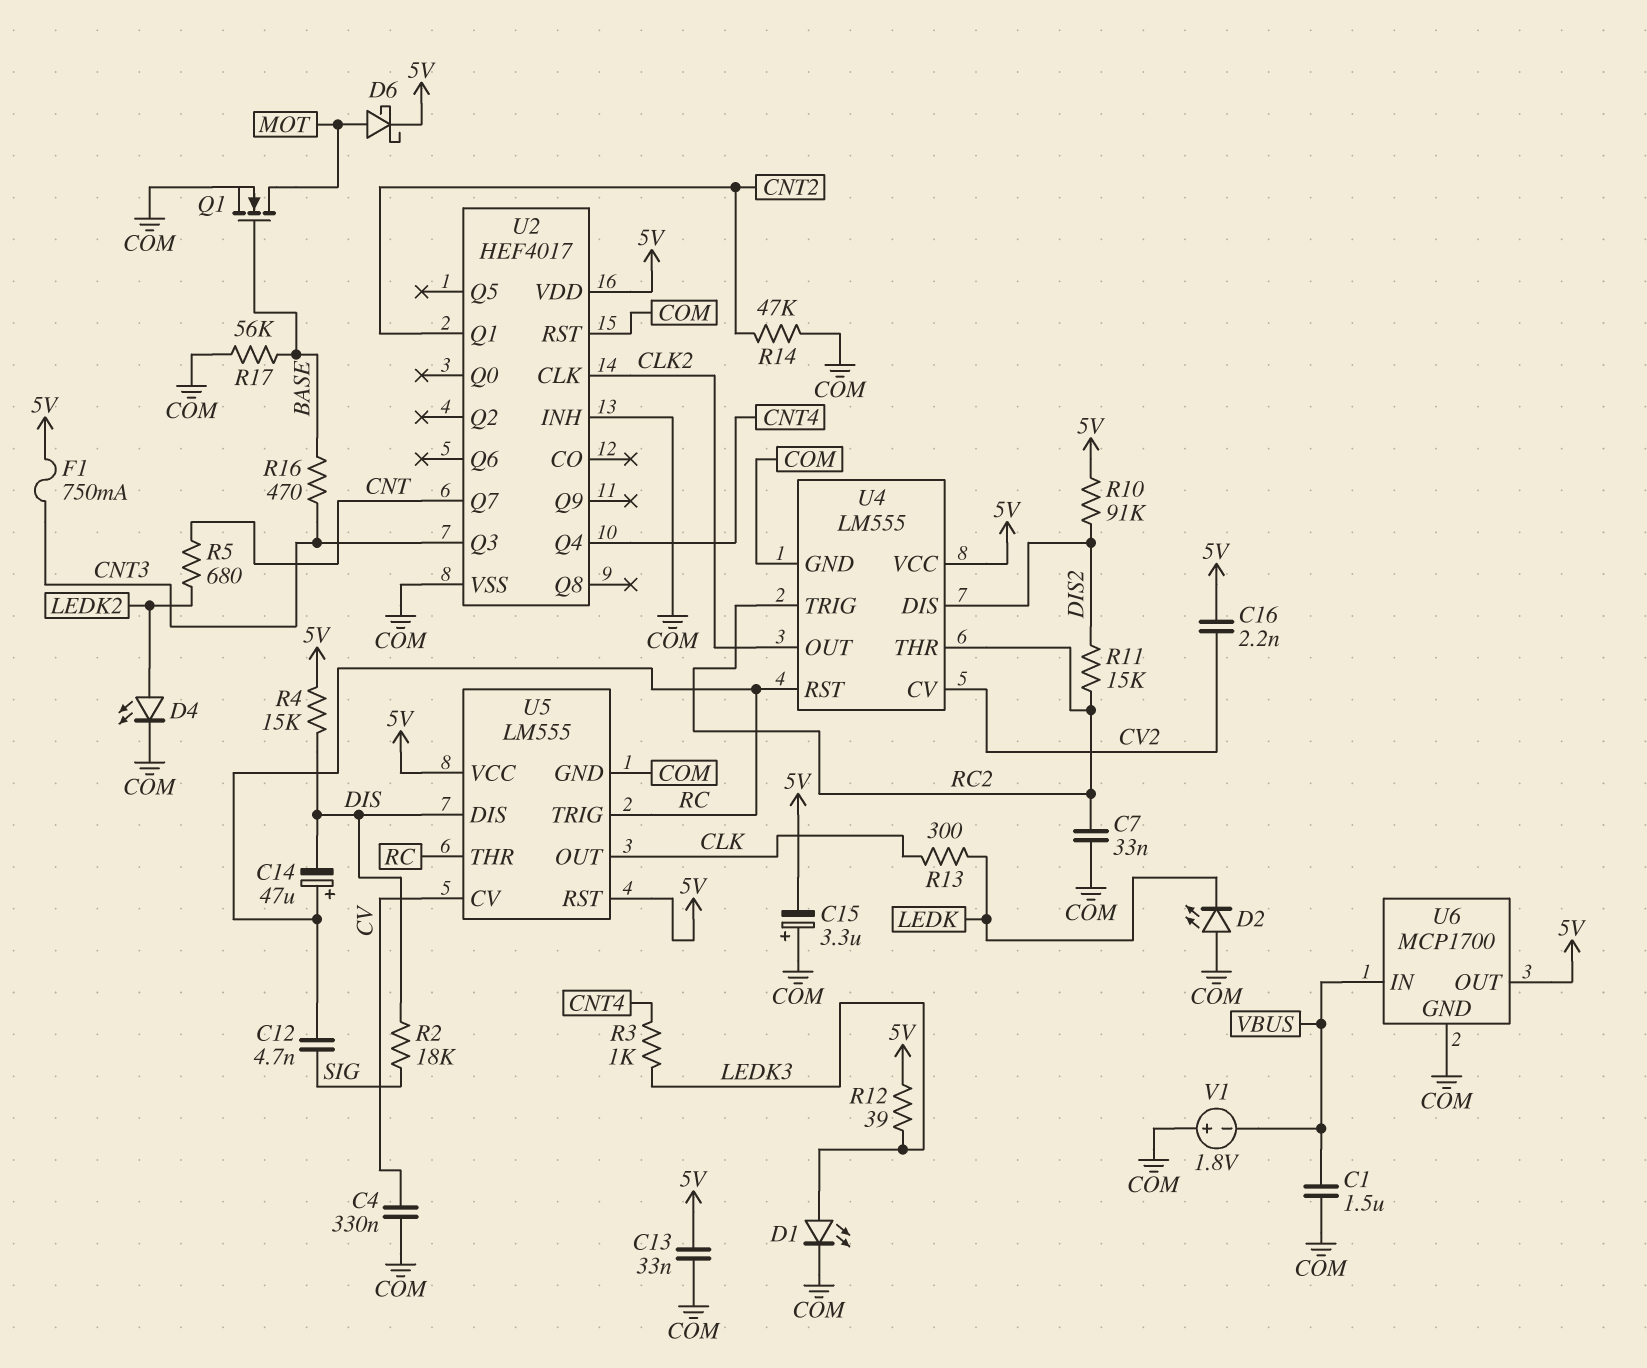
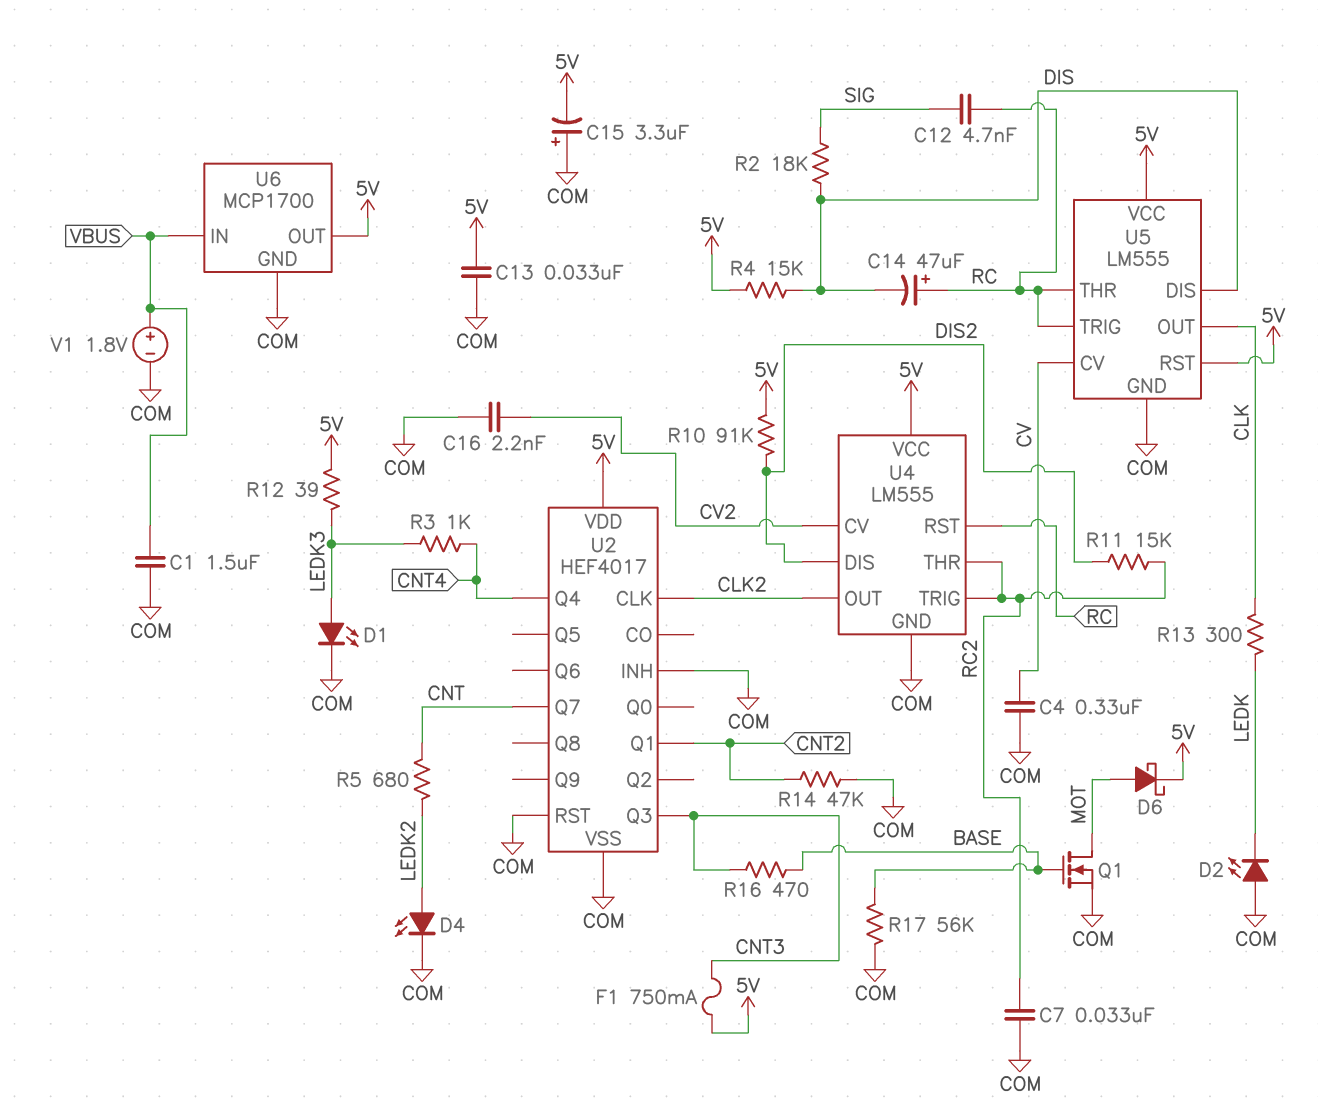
C16: 2.2nF (5V, CV2) -> 2.2nF (COM, CV2)
V1: 1.8V (plus COM, minus VBUS) -> 1.8V (plus VBUS, minus COM)

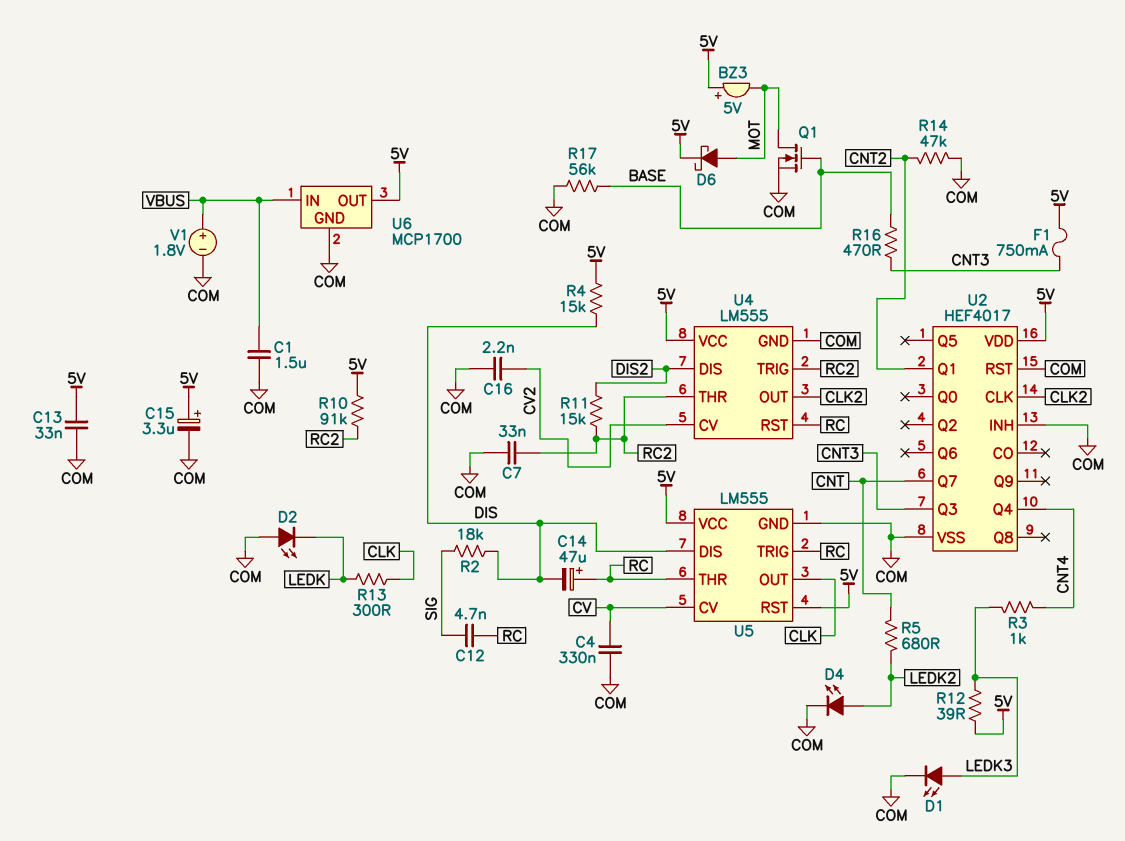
BZ3: none -> buzzer 5V (plus 5V, minus MOT)
C15: 3.3uF (plus COM, minus 5V) -> 3.3uF (plus 5V, minus COM)
R10: 91k (5V, DIS2) -> 91k (5V, RC2)

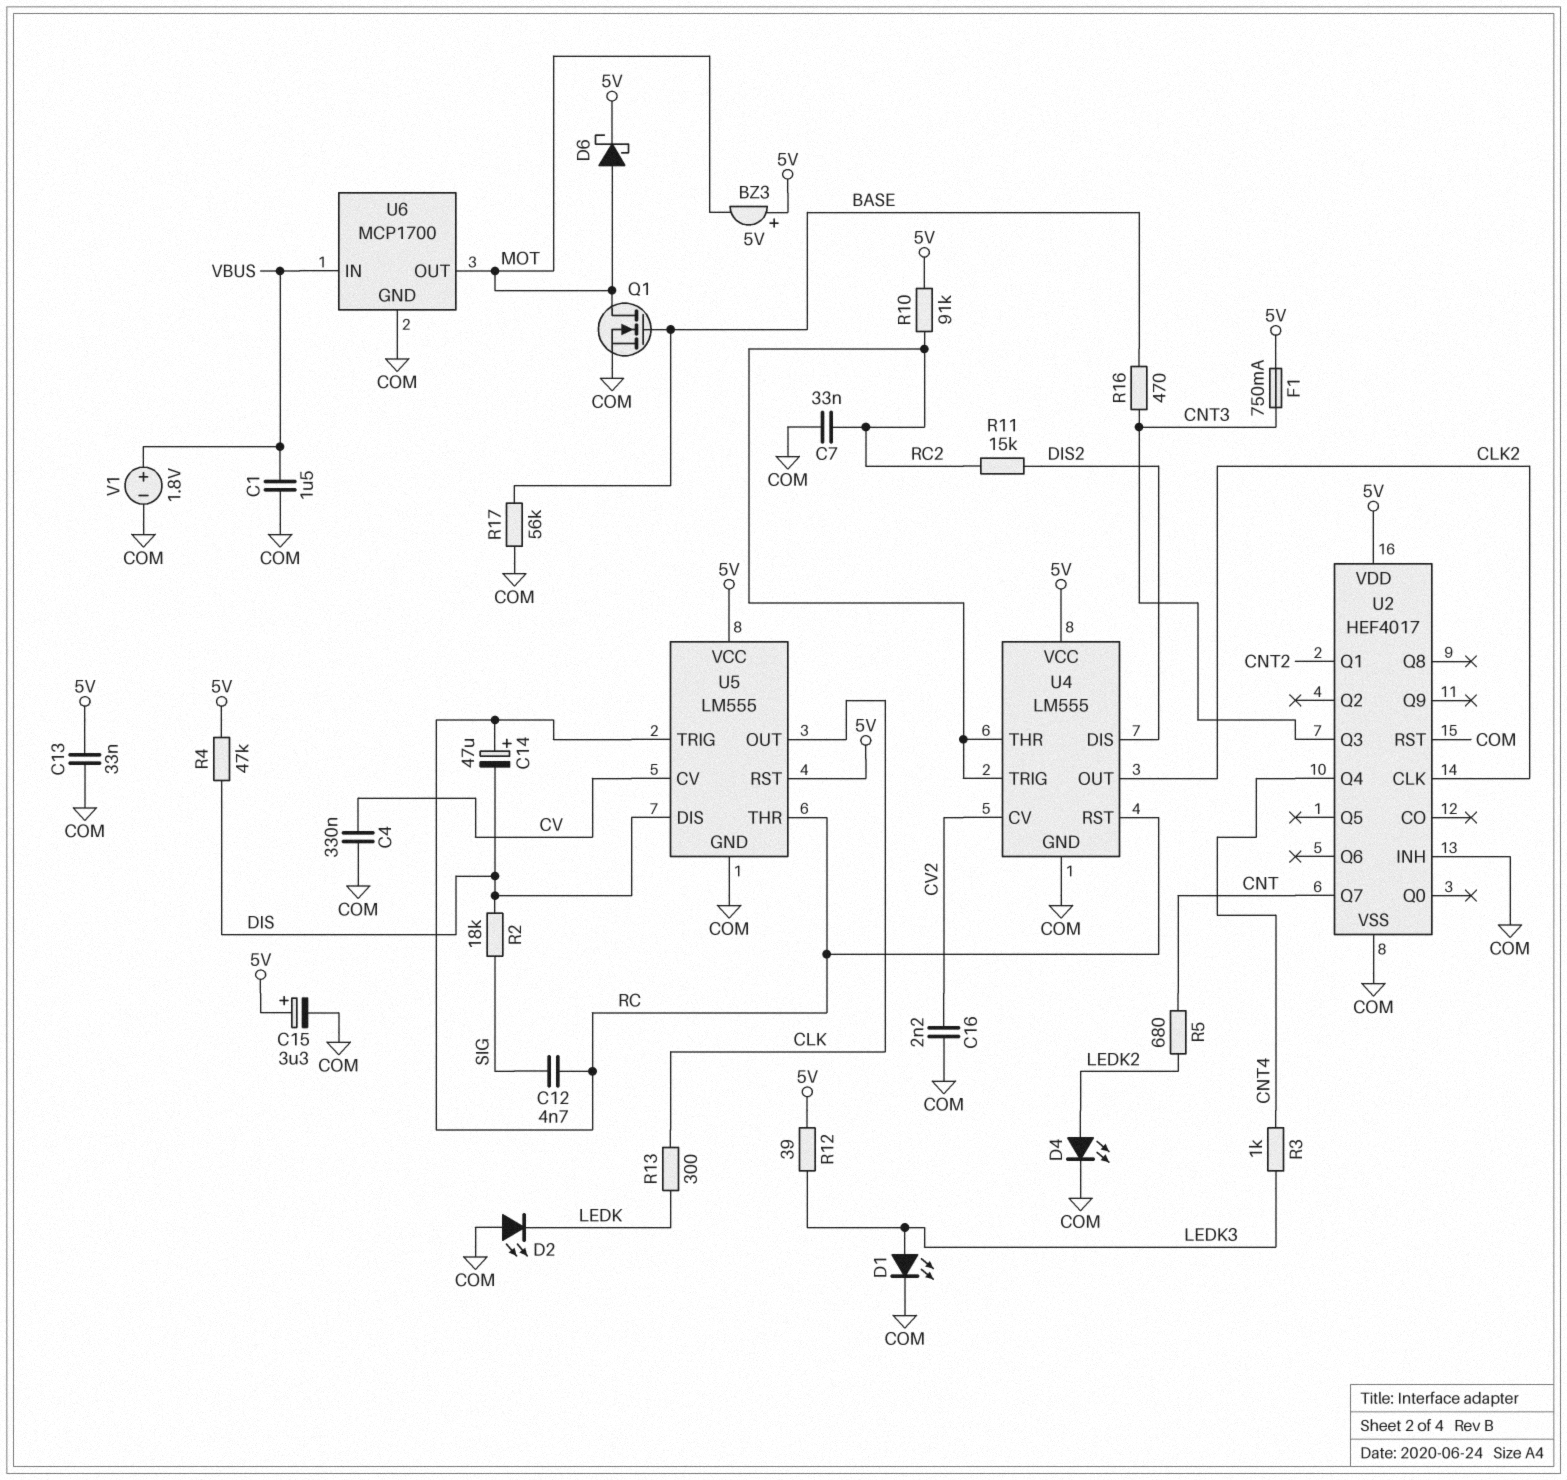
R4: 15k (5V, DIS) -> 47k (5V, DIS)
R14: 47k (CNT2, COM) -> none
U6 pin OUT: 5V -> MOT

